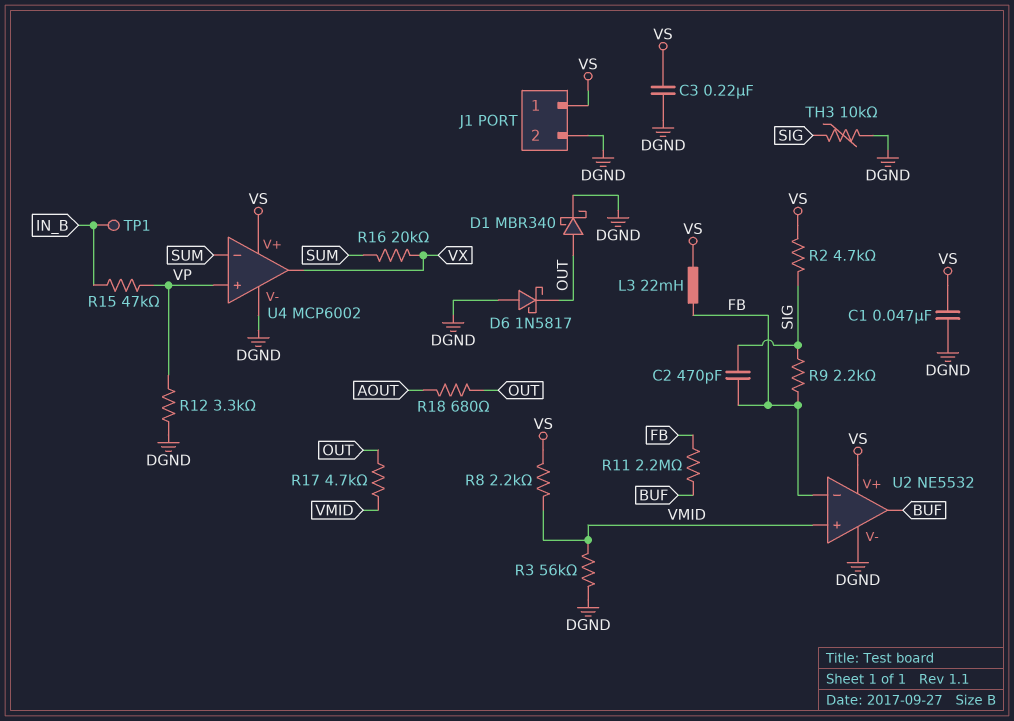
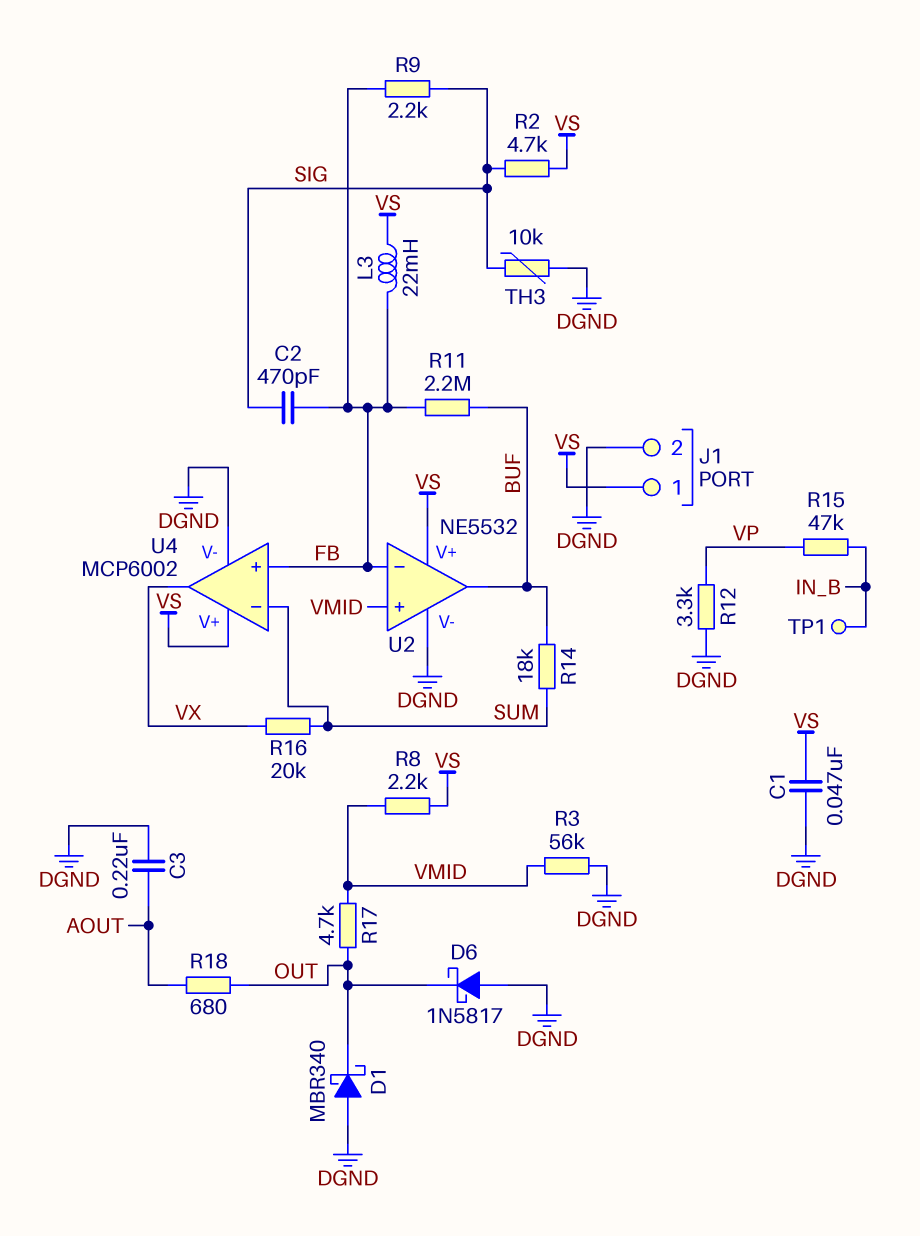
C3: 220nF (DGND, VS) -> 220nF (AOUT, DGND)
D1: schottky MBR340 (A OUT, K DGND) -> schottky MBR340 (A DGND, K OUT)
R14: none -> 18k (BUF, SUM)
U4 pin in+: VP -> FB

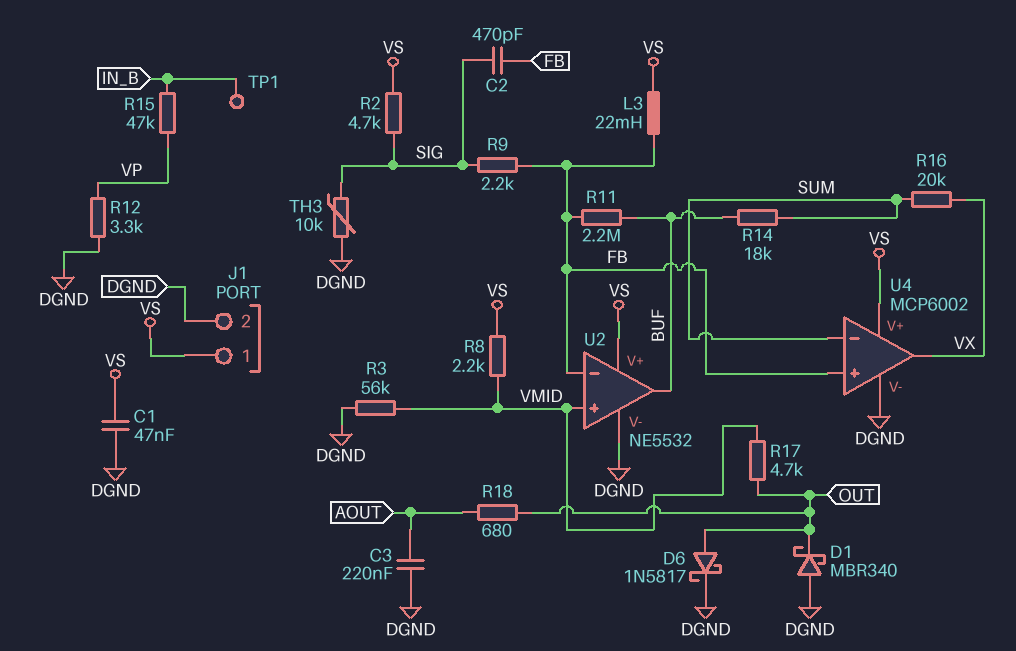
D6: schottky 1N5817 (A DGND, K OUT) -> schottky 1N5817 (A OUT, K DGND)

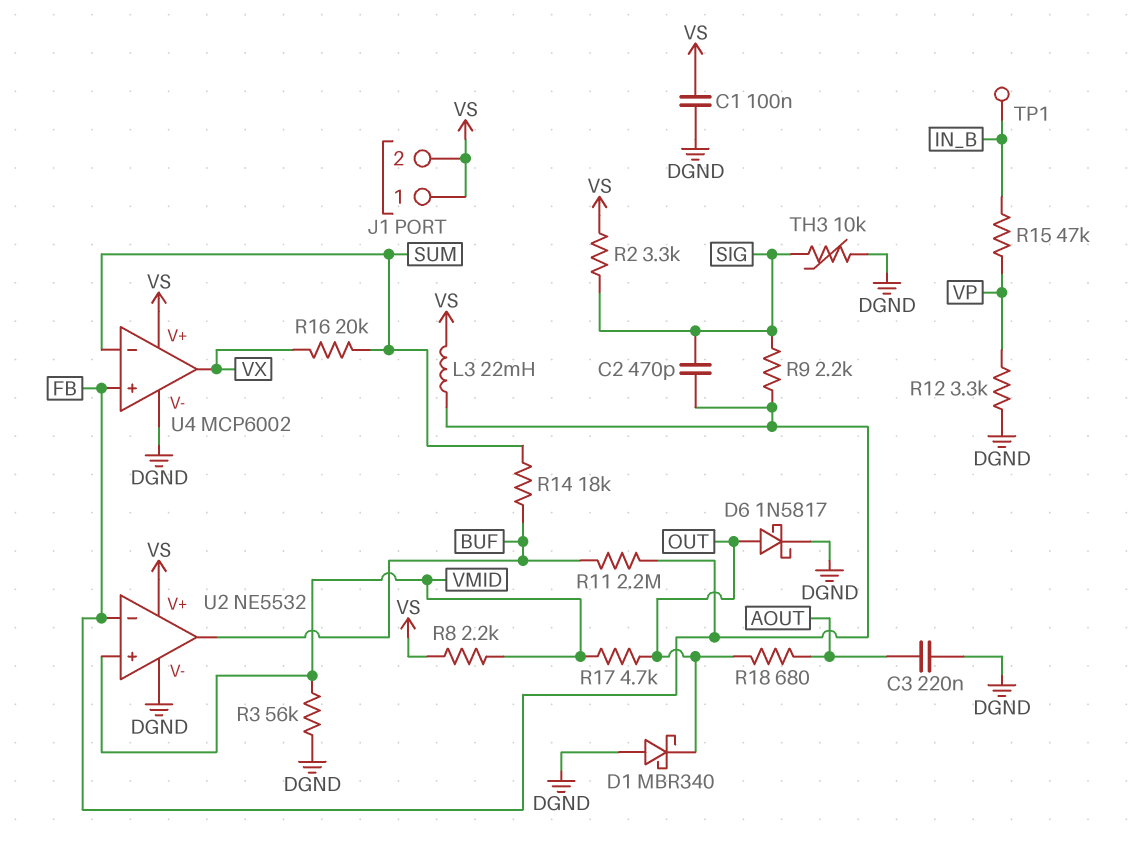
C1: 47nF (DGND, VS) -> 100nF (DGND, VS)
J1 pin 2: DGND -> VS
R2: 4.7k (SIG, VS) -> 3.3k (SIG, VS)

